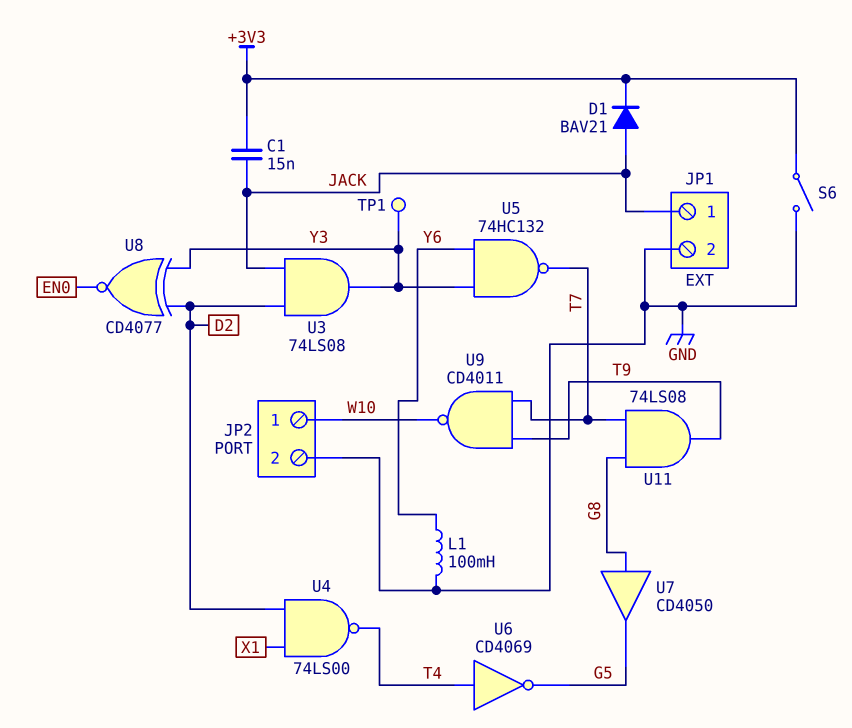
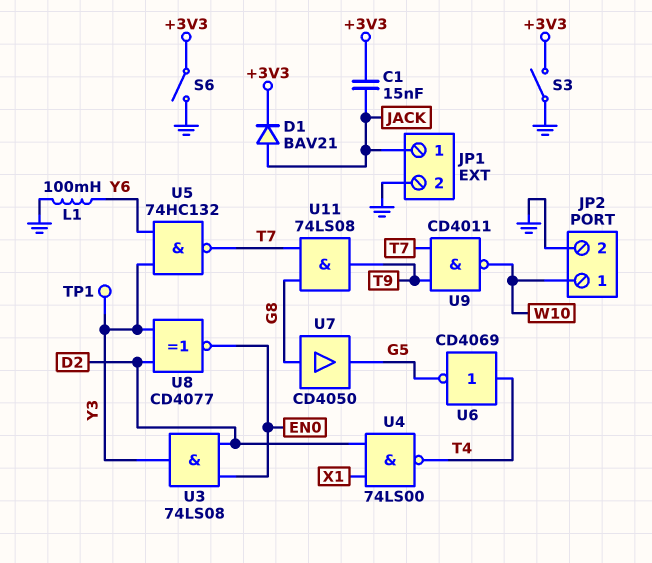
S3: none -> switch (+3V3, GND)
U3: AND 74LS08 (in D2, in JACK, out Y3) -> AND 74LS08 (in D2, in EN0, out Y3)

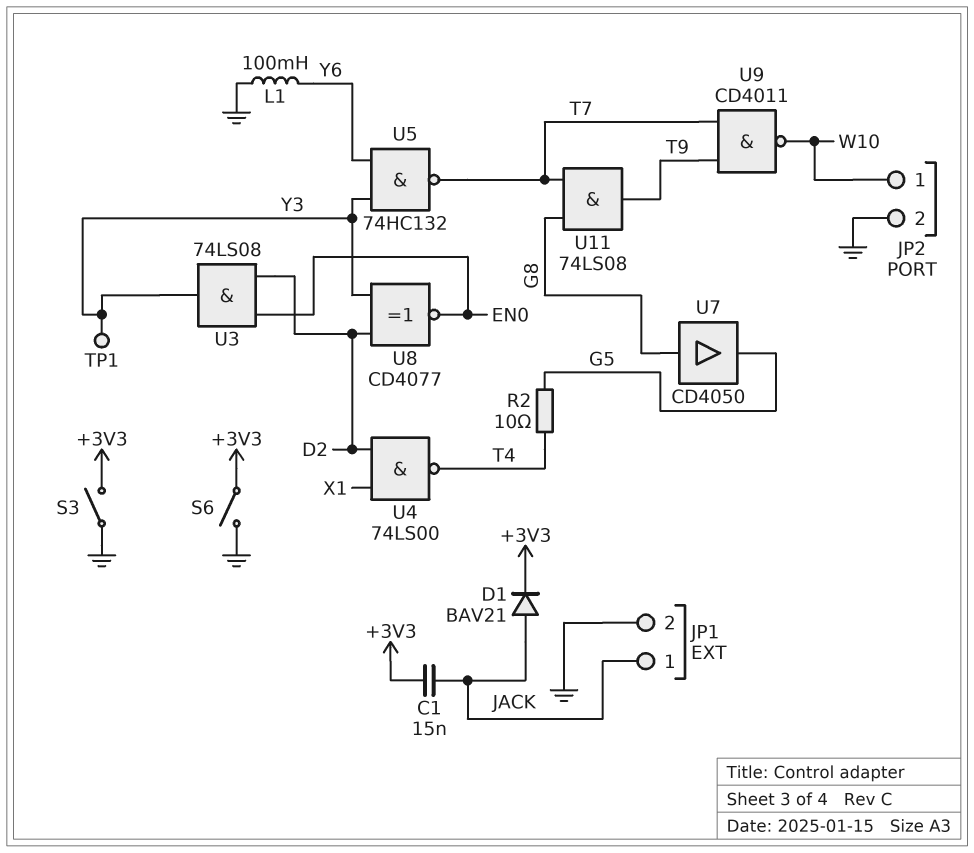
R2: none -> 10 (G5, T4)
U6: NOT CD4069 (in T4, out G5) -> none

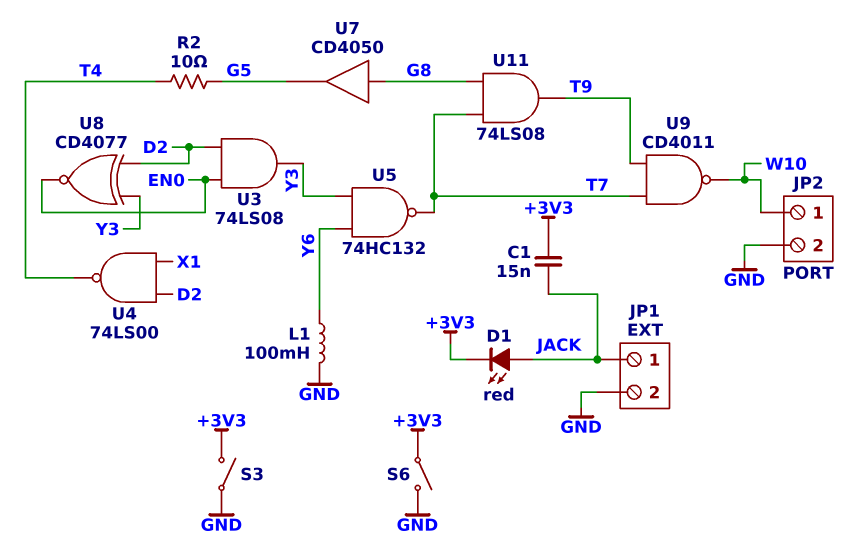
D1: diode BAV21 (A JACK, K +3V3) -> LED red (A JACK, K +3V3)
TP1: test point (Y3) -> none

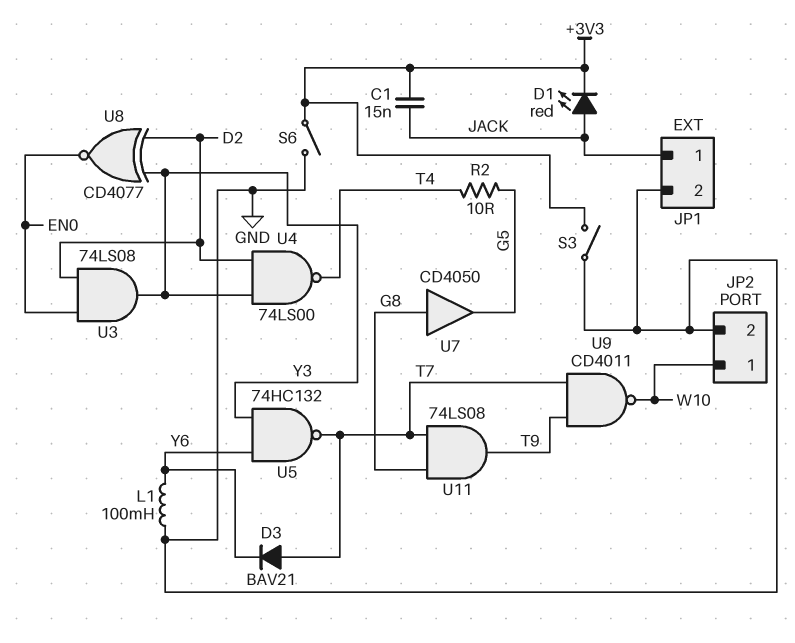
D3: none -> diode BAV21 (A T7, K Y6)
U4: NAND 74LS00 (in D2, in X1, out T4) -> NAND 74LS00 (in D2, in Y3, out T4)

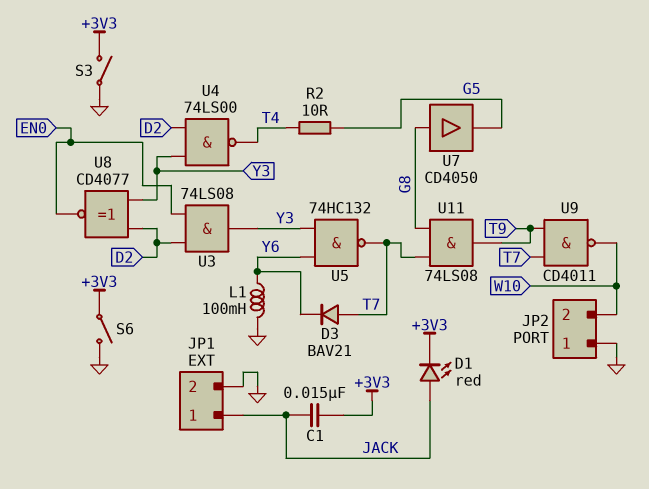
JP2 pin 1: W10 -> GND
JP2 pin 2: GND -> W10

